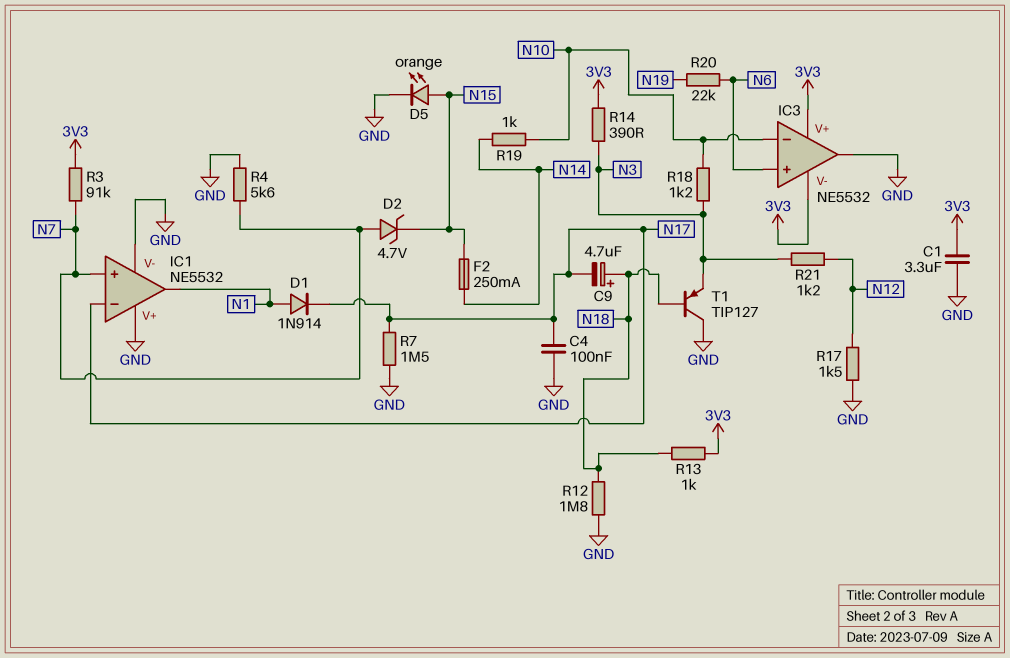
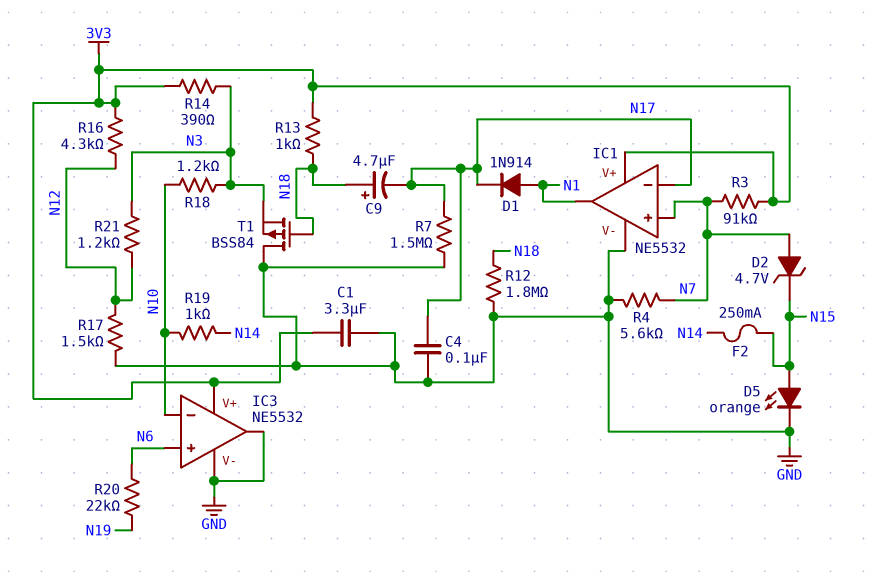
IC1 pin V+: GND -> 3V3
IC3 pin V-: 3V3 -> GND
R16: none -> 4.3k (3V3, N12)
T1: PNP TIP127 (B N18, C GND, E N3) -> PMOS BSS84 (G N18, D GND, S N3)

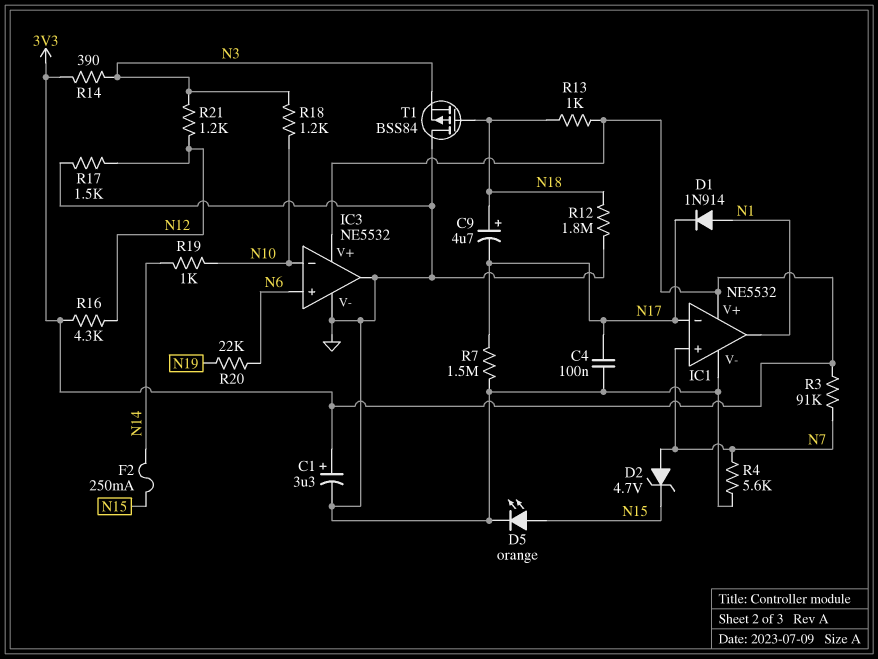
C1: 3.3uF (3V3, GND) -> 3.3uF (plus 3V3, minus GND)

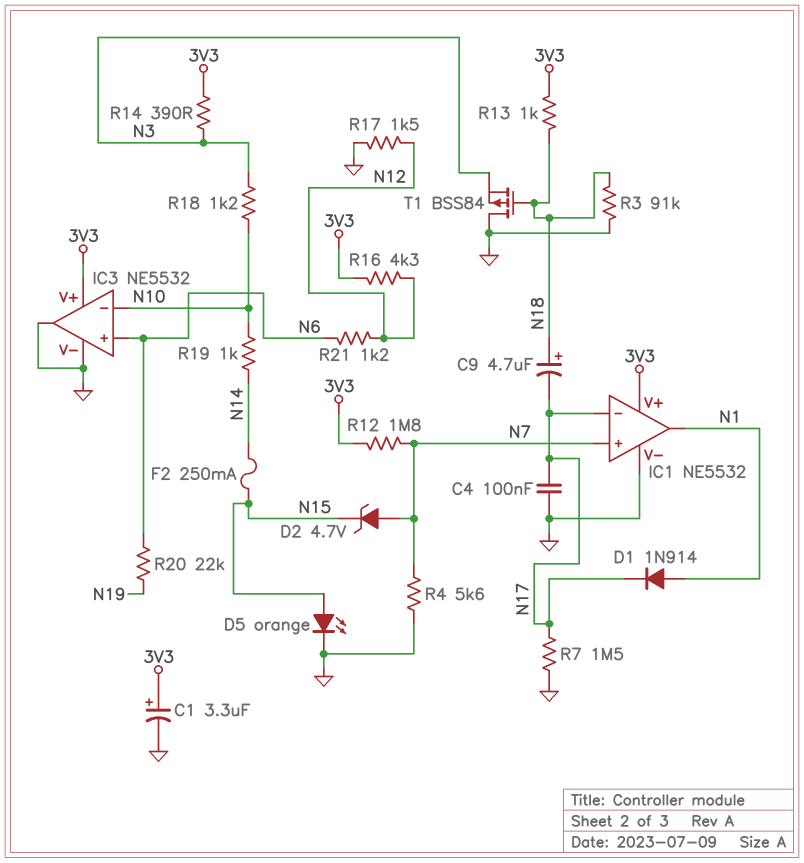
R3: 91k (3V3, N7) -> 91k (GND, N18)
R12: 1.8M (GND, N18) -> 1.8M (3V3, N7)
R21: 1.2k (N3, N12) -> 1.2k (N6, N12)

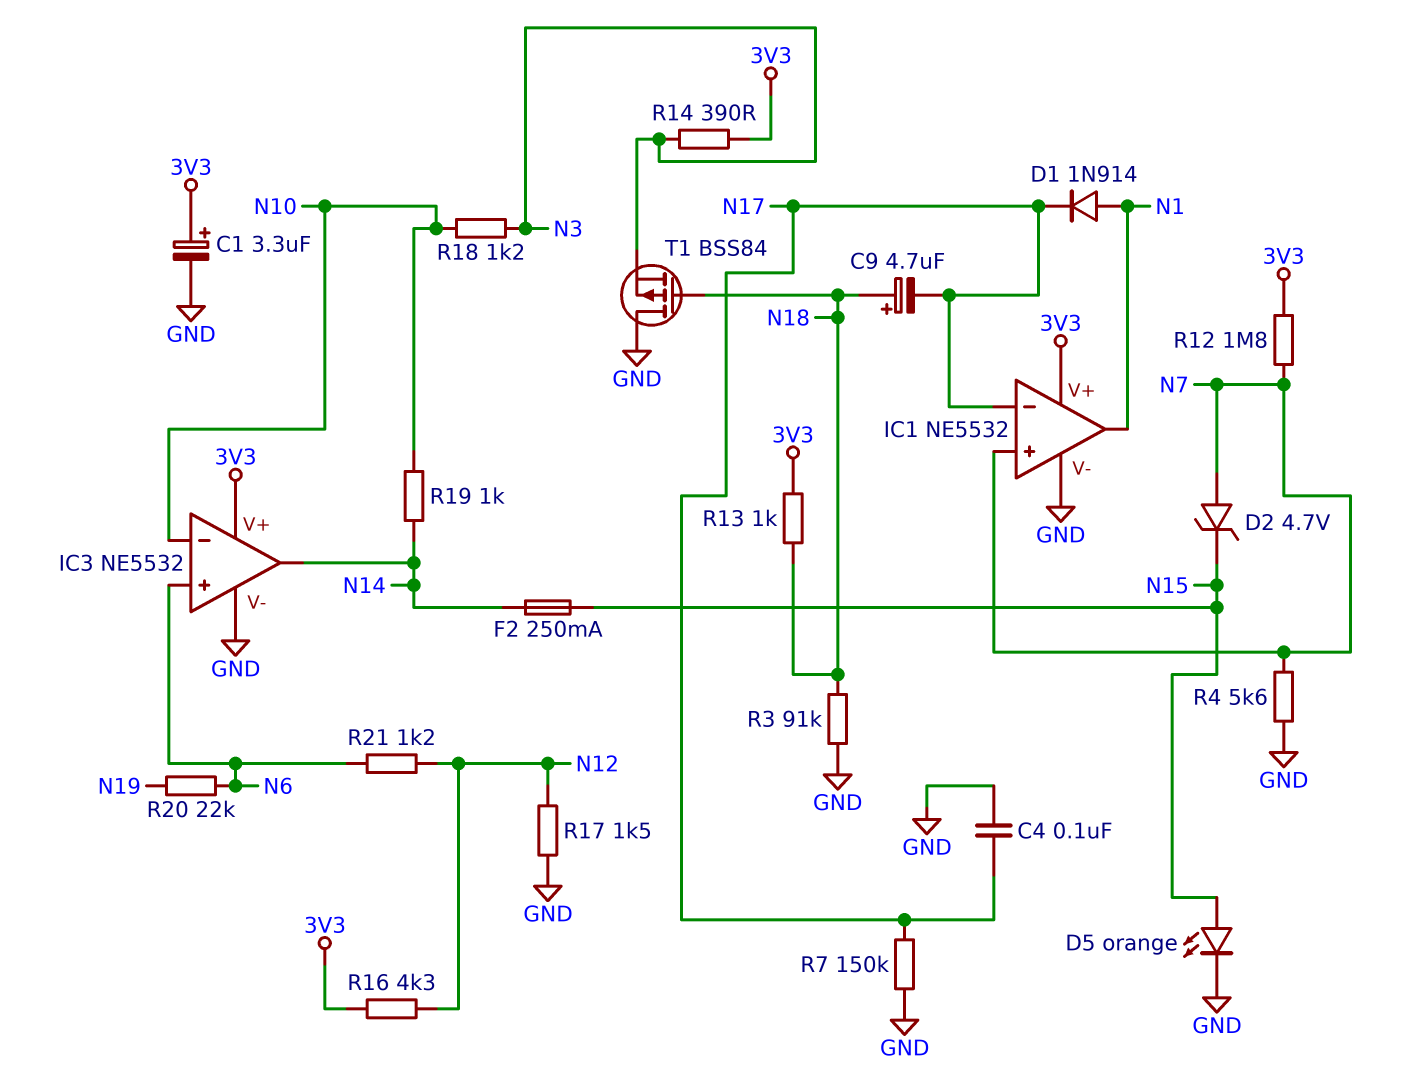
IC3 pin out: GND -> N14
R7: 1.5M (GND, N17) -> 150k (GND, N17)

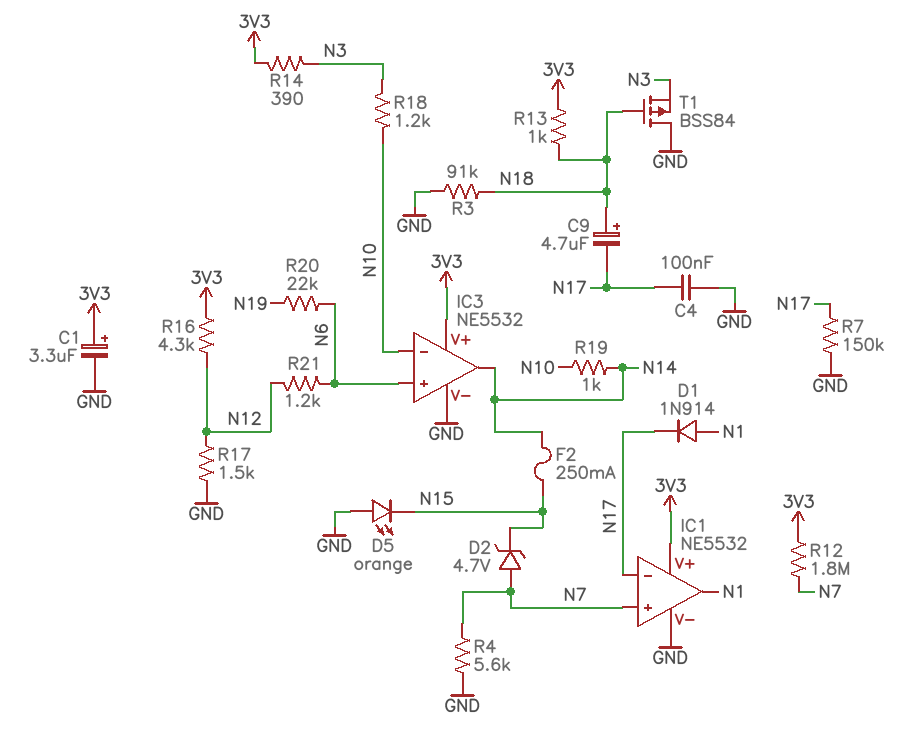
D5: LED orange (A N15, K GND) -> LED orange (A GND, K N15)

